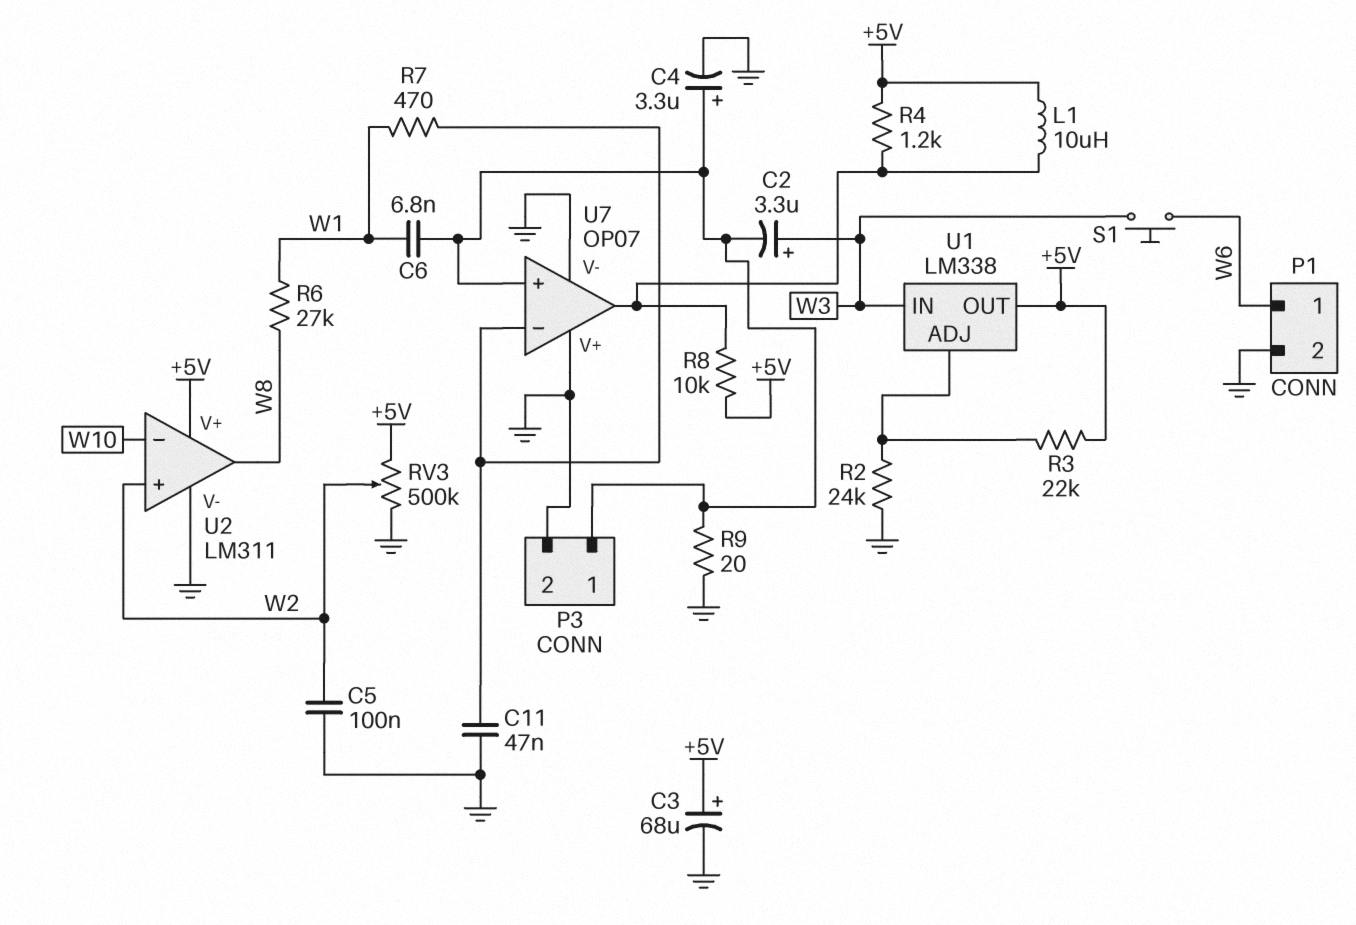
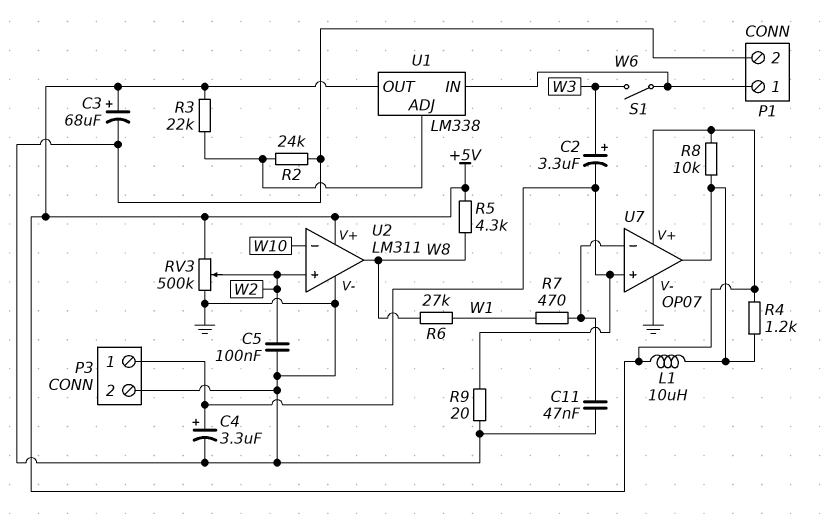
C6: 6.8nF (P3/1, W1) -> none
R5: none -> 4.3k (+5V, W8)
S1: button (W3, W6) -> switch (W3, W6)
U1 pin IN: W3 -> W6
U7 pin V+: GND -> +5V

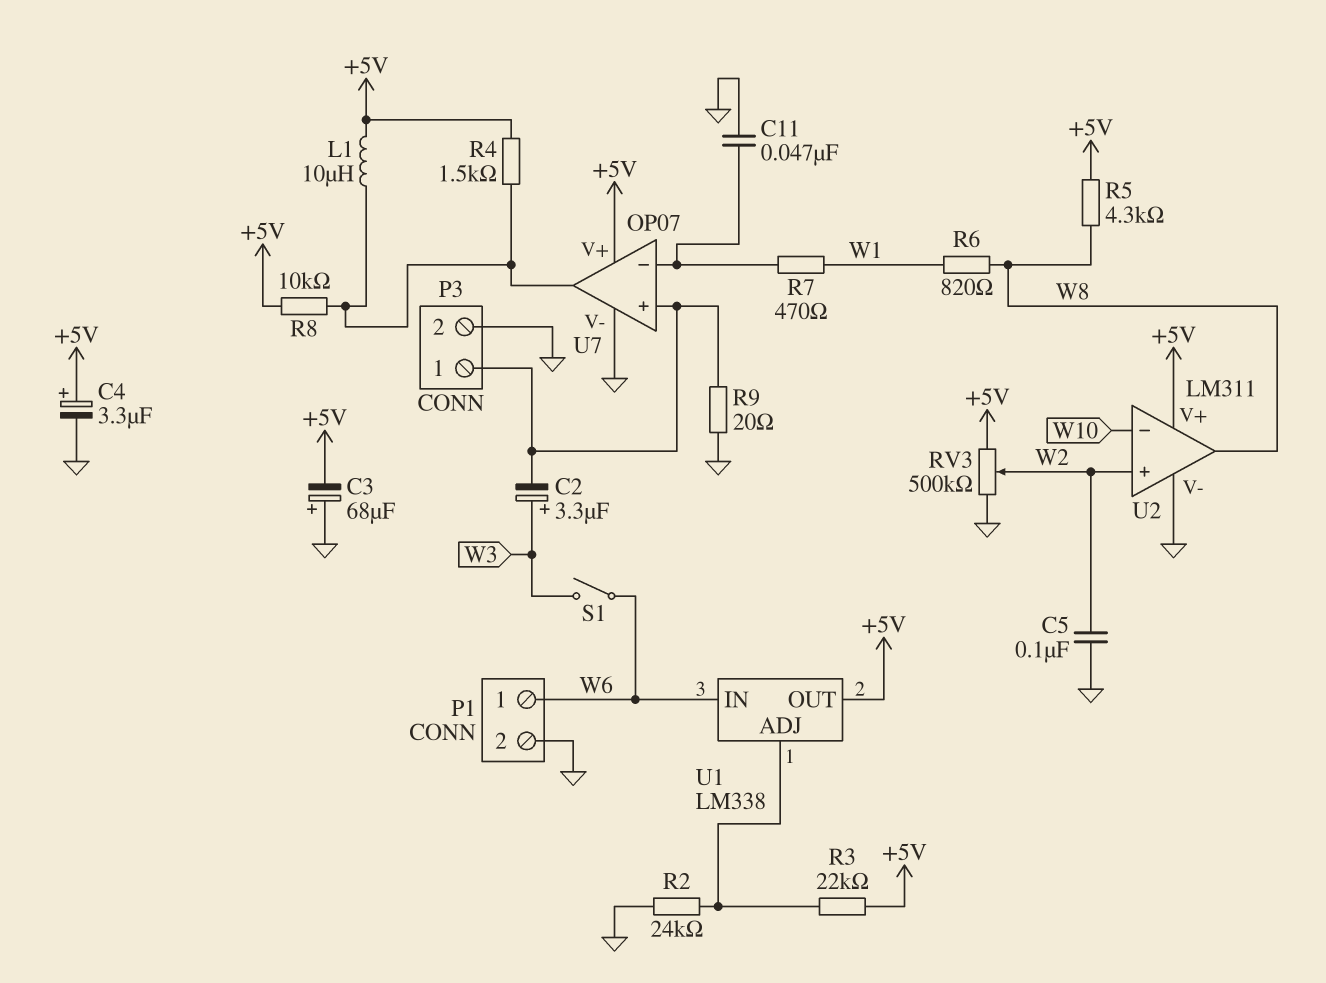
C3: 68uF (plus +5V, minus GND) -> 68uF (plus GND, minus +5V)
C4: 3.3uF (plus P3/1, minus GND) -> 3.3uF (plus +5V, minus GND)
R4: 1.2k (+5V, U7/out) -> 1.5k (+5V, U7/out)
R6: 27k (W1, W8) -> 820 (W1, W8)

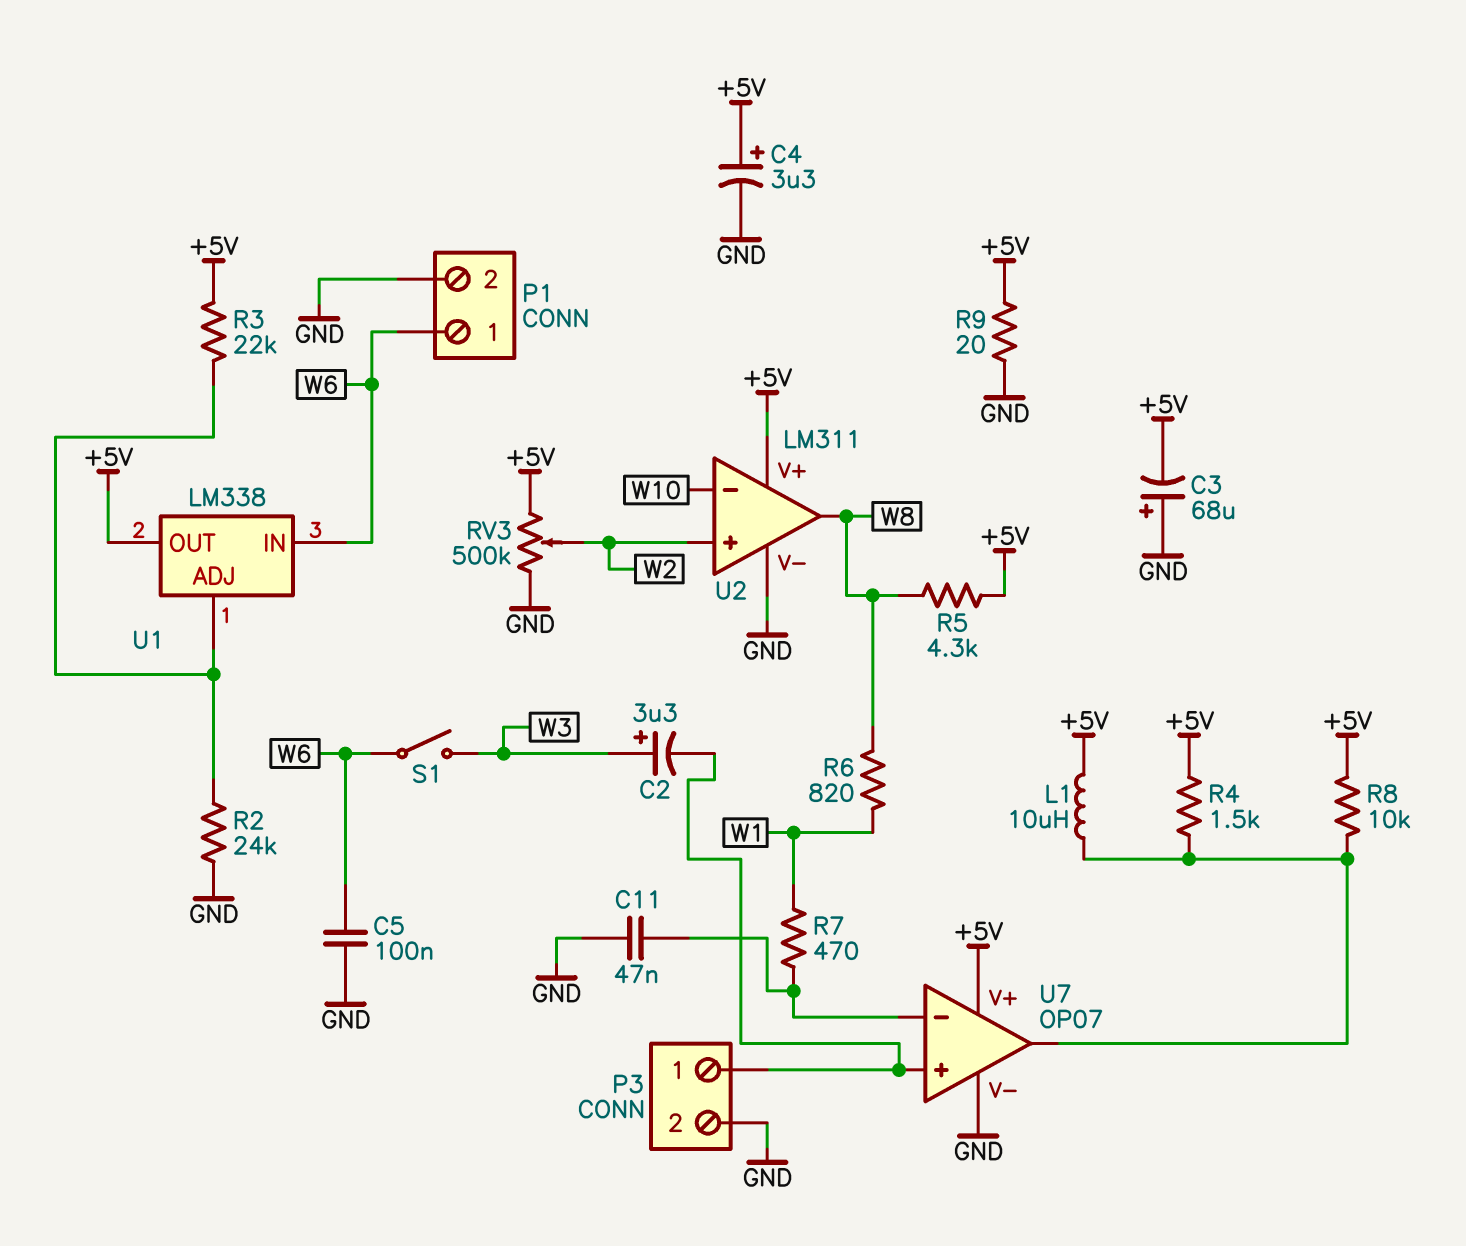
C5: 100nF (GND, W2) -> 100nF (GND, W6)
R9: 20 (GND, P3/1) -> 20 (+5V, GND)

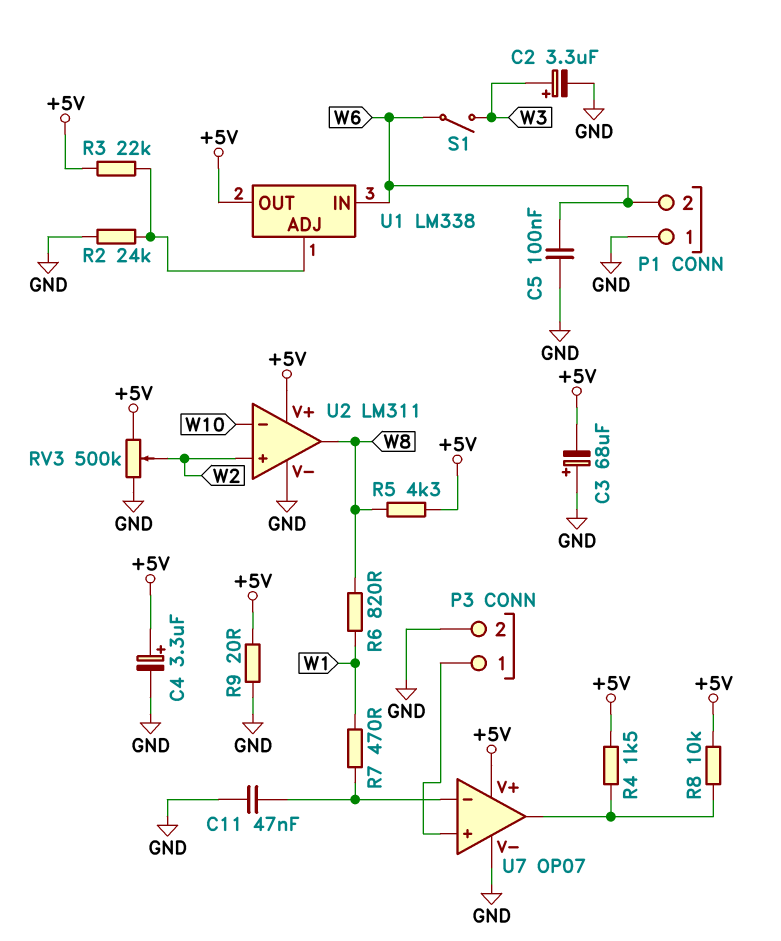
C2: 3.3uF (plus W3, minus P3/1) -> 3.3uF (plus W3, minus GND)
L1: 10uH (+5V, U7/out) -> none
P1 pin 1: W6 -> GND
P1 pin 2: GND -> W6

